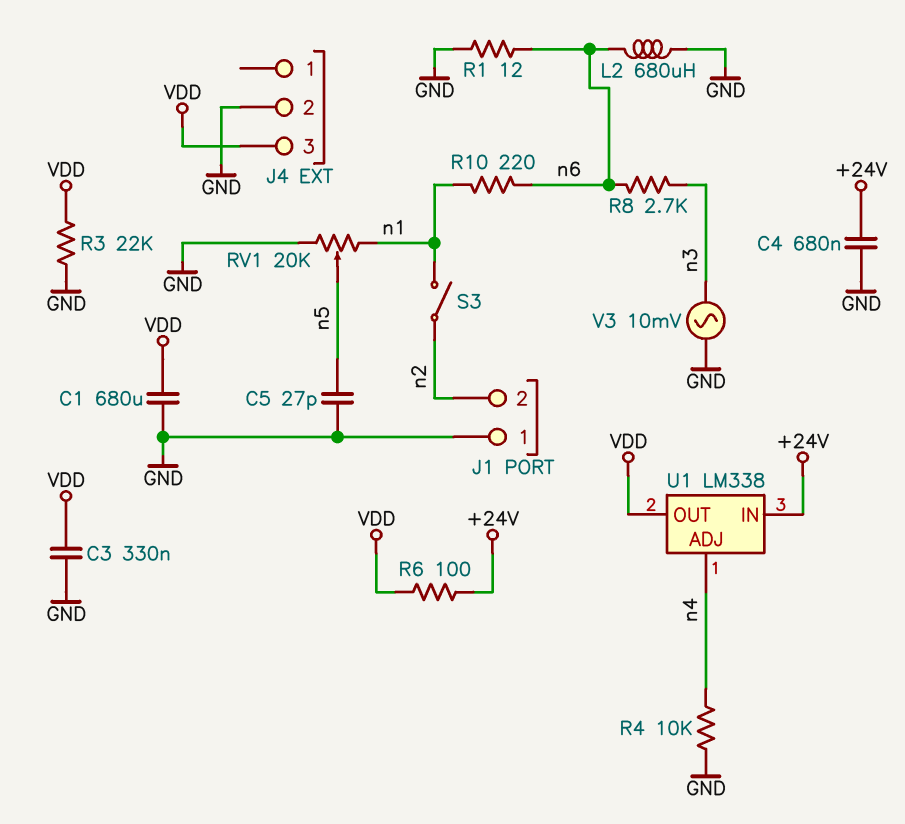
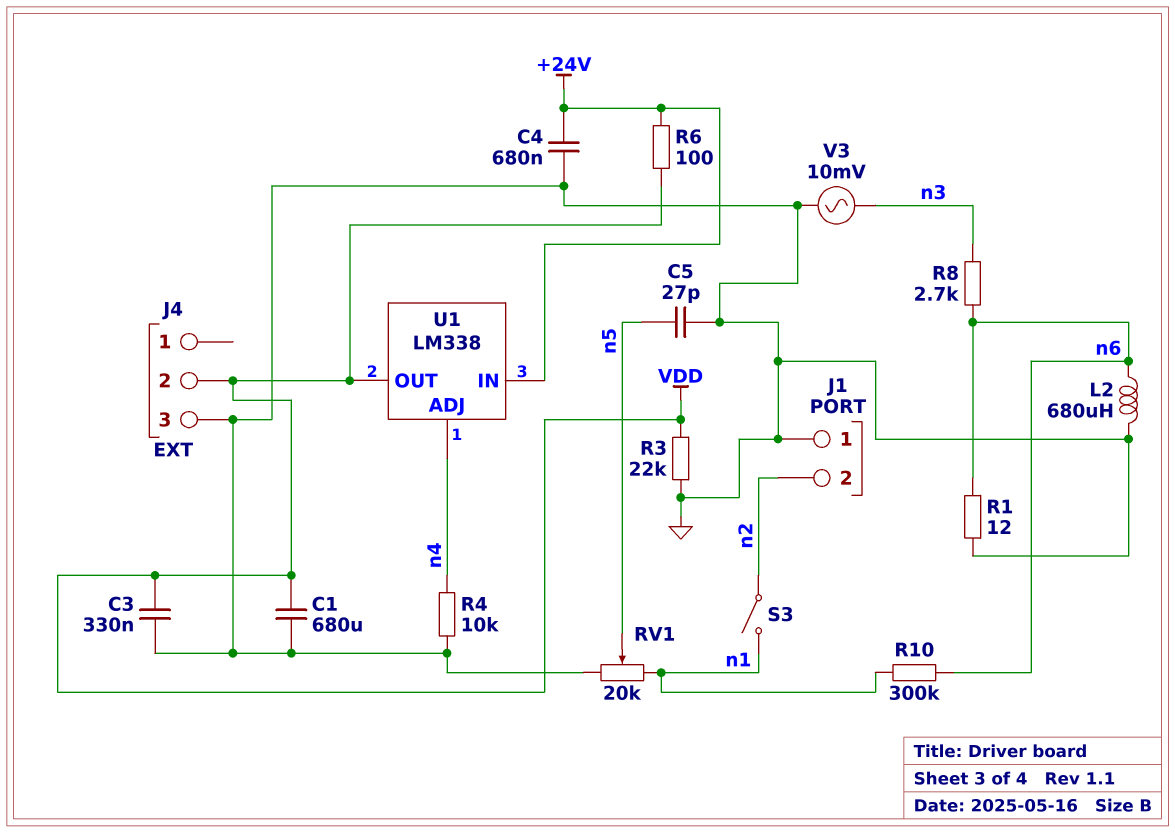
J4 pin 2: GND -> VDD
J4 pin 3: VDD -> GND
R10: 220 (n1, n6) -> 300k (n1, n6)

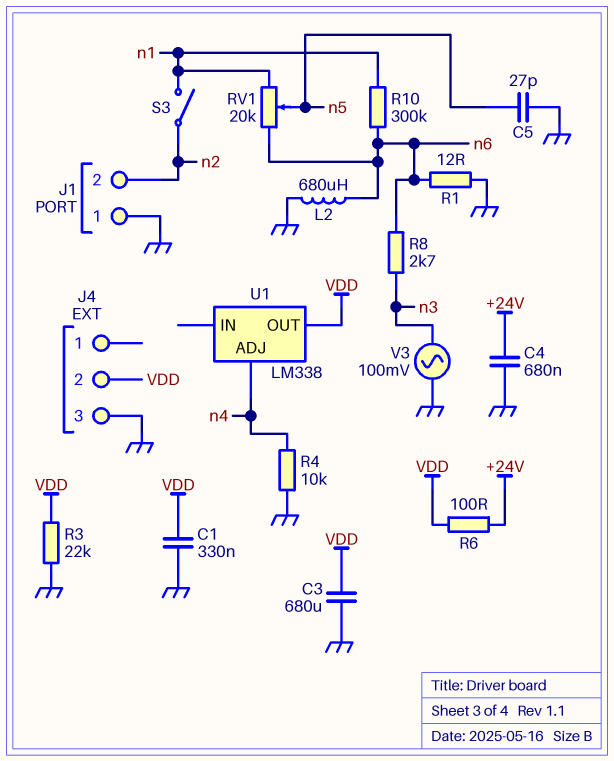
C1: 680uF (GND, VDD) -> 330nF (GND, VDD)
C3: 330nF (GND, VDD) -> 680uF (GND, VDD)
RV1: 20k (GND, n1, wiper n5) -> 20k (n1, n6, wiper n5)
U1 pin IN: +24V -> none
V3: AC 10mV (GND, n3) -> AC 100mV (GND, n3)

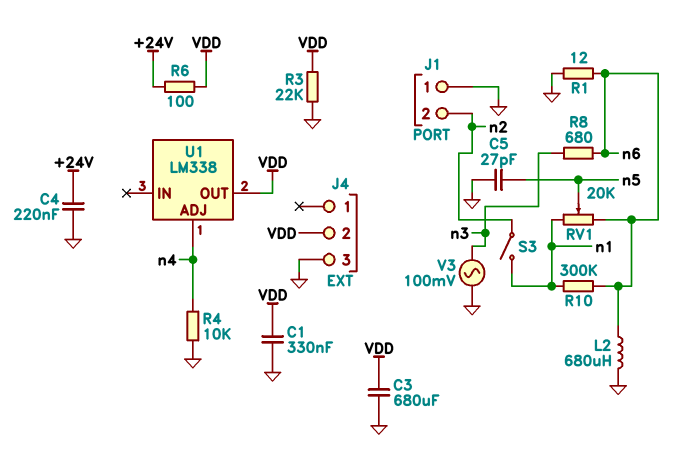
C4: 680nF (+24V, GND) -> 220nF (+24V, GND)
R8: 2.7k (n3, n6) -> 680 (n3, n6)

